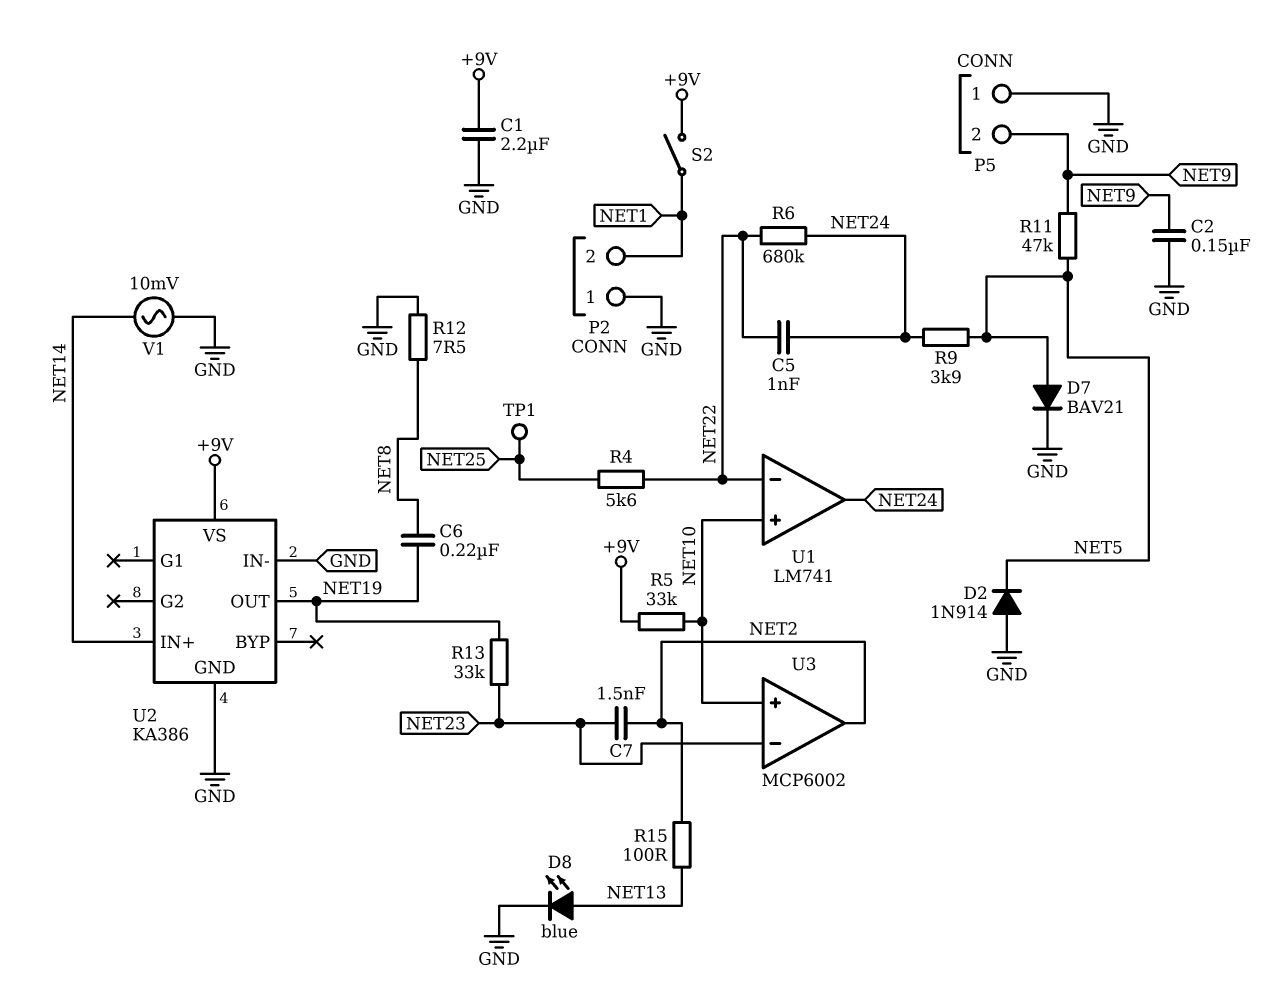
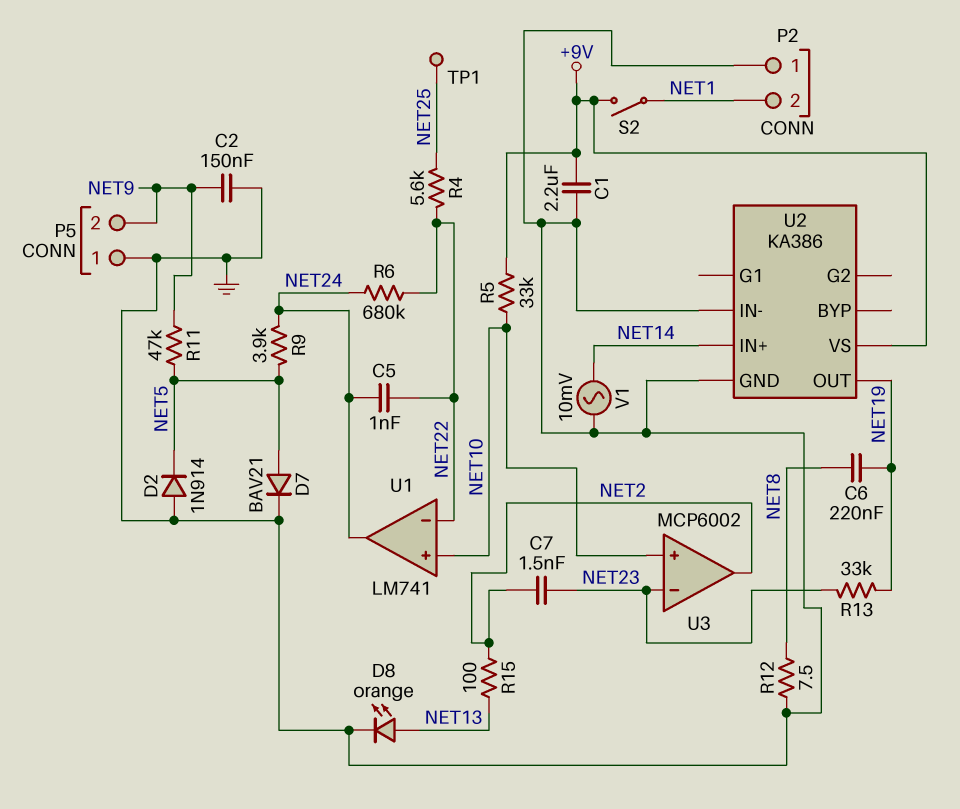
D8: LED blue (A NET13, K GND) -> LED orange (A NET13, K GND)

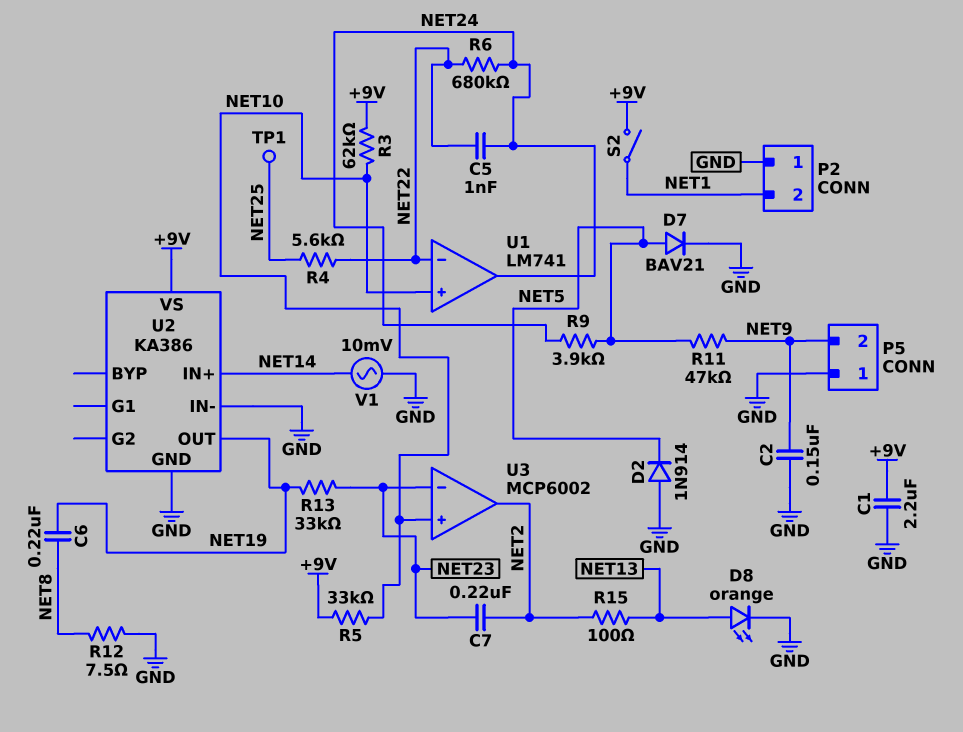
C7: 1.5nF (NET2, NET23) -> 220nF (NET2, NET23)
R3: none -> 62k (+9V, NET10)

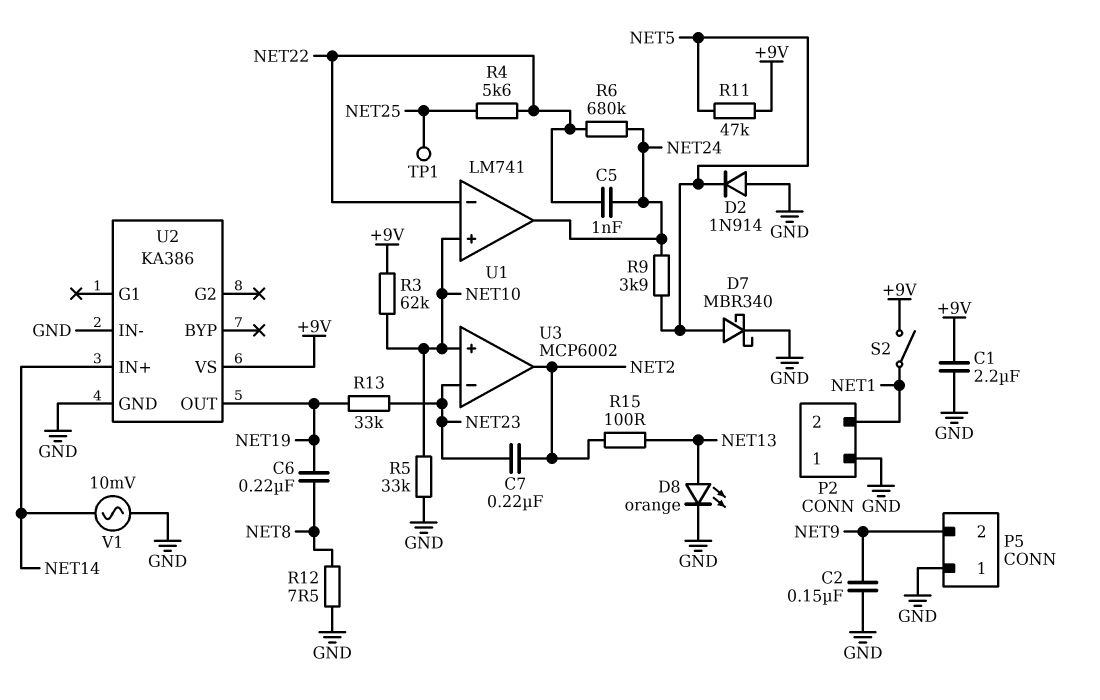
D7: diode BAV21 (A NET5, K GND) -> schottky MBR340 (A NET5, K GND)
R5: 33k (+9V, NET10) -> 33k (GND, NET10)
R11: 47k (NET5, NET9) -> 47k (+9V, NET5)

